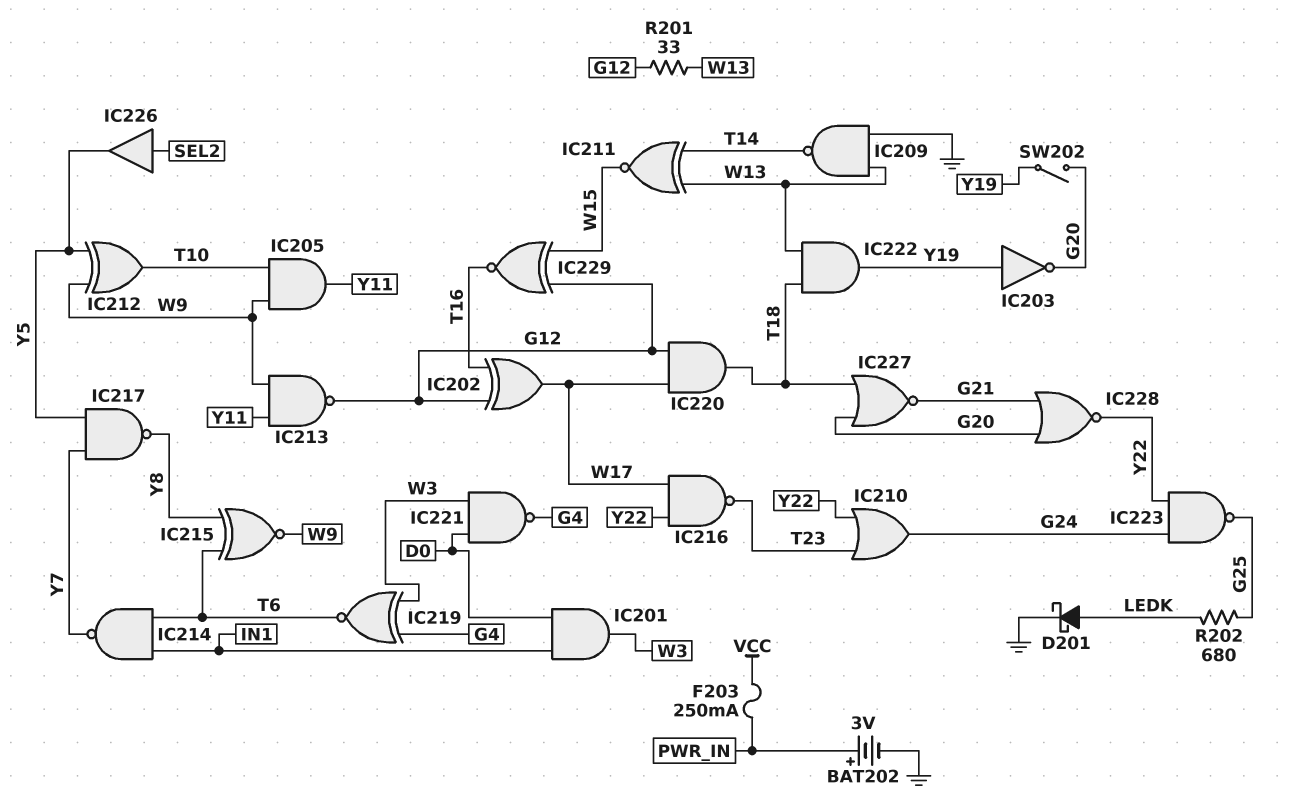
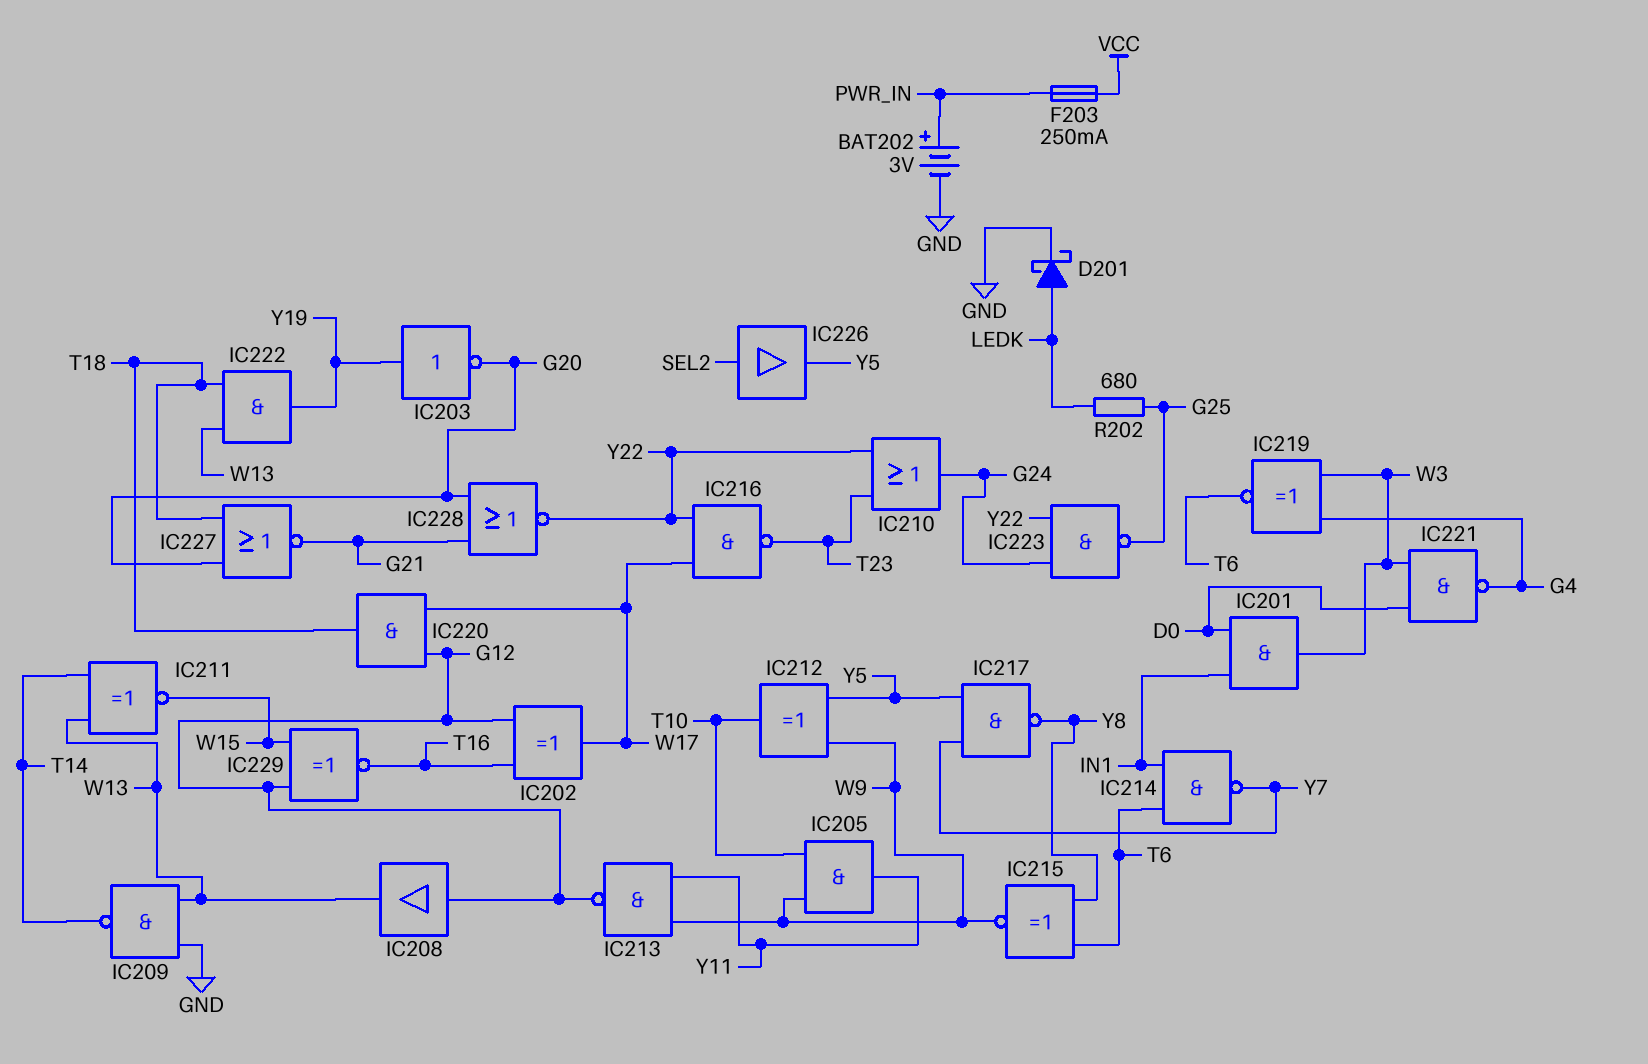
IC208: none -> buffer (in G12, out W13)
R201: 33 (G12, W13) -> none
SW202: switch (G20, Y19) -> none

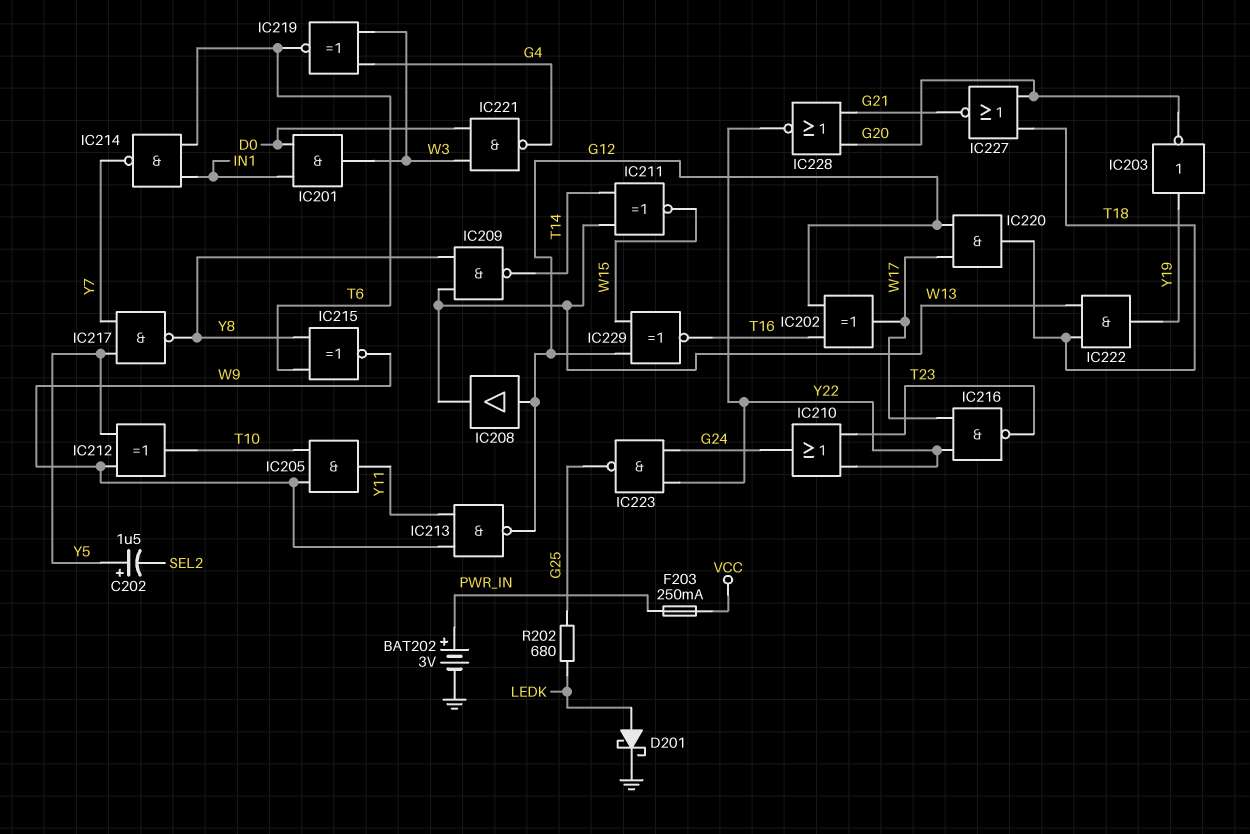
C202: none -> 1.5uF (plus Y5, minus SEL2)
IC209: NAND (in GND, in W13, out T14) -> NAND (in W13, in Y8, out T14)
IC226: buffer (in SEL2, out Y5) -> none

